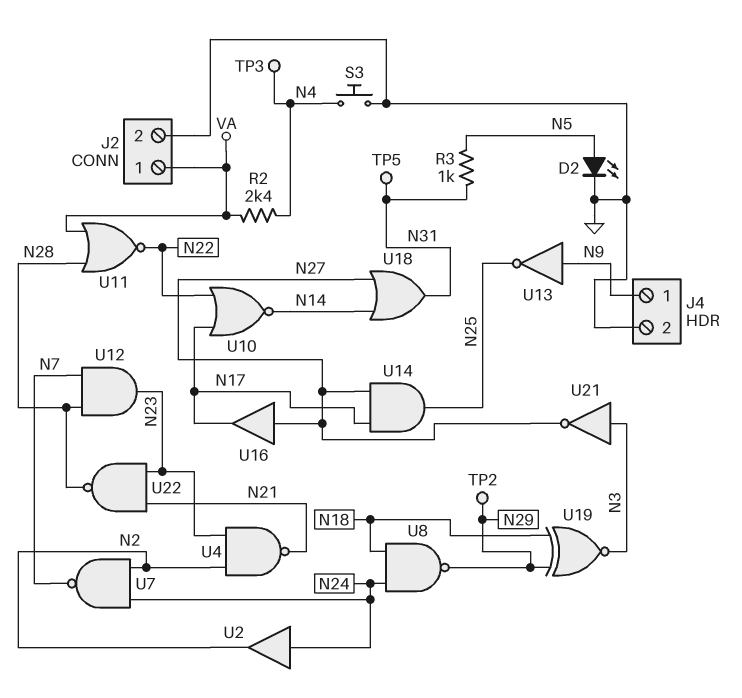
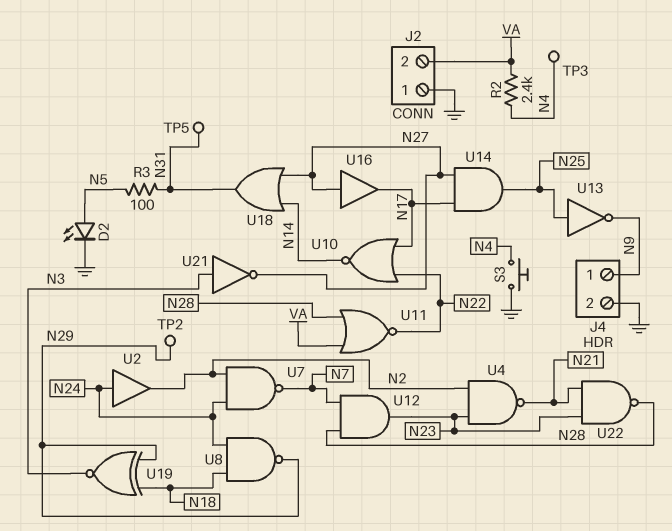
J2 pin 1: VA -> GND
J2 pin 2: GND -> VA
R3: 1k (N5, N31) -> 100 (N5, N31)
U13: NOT (in N9, out N25) -> NOT (in N25, out N9)

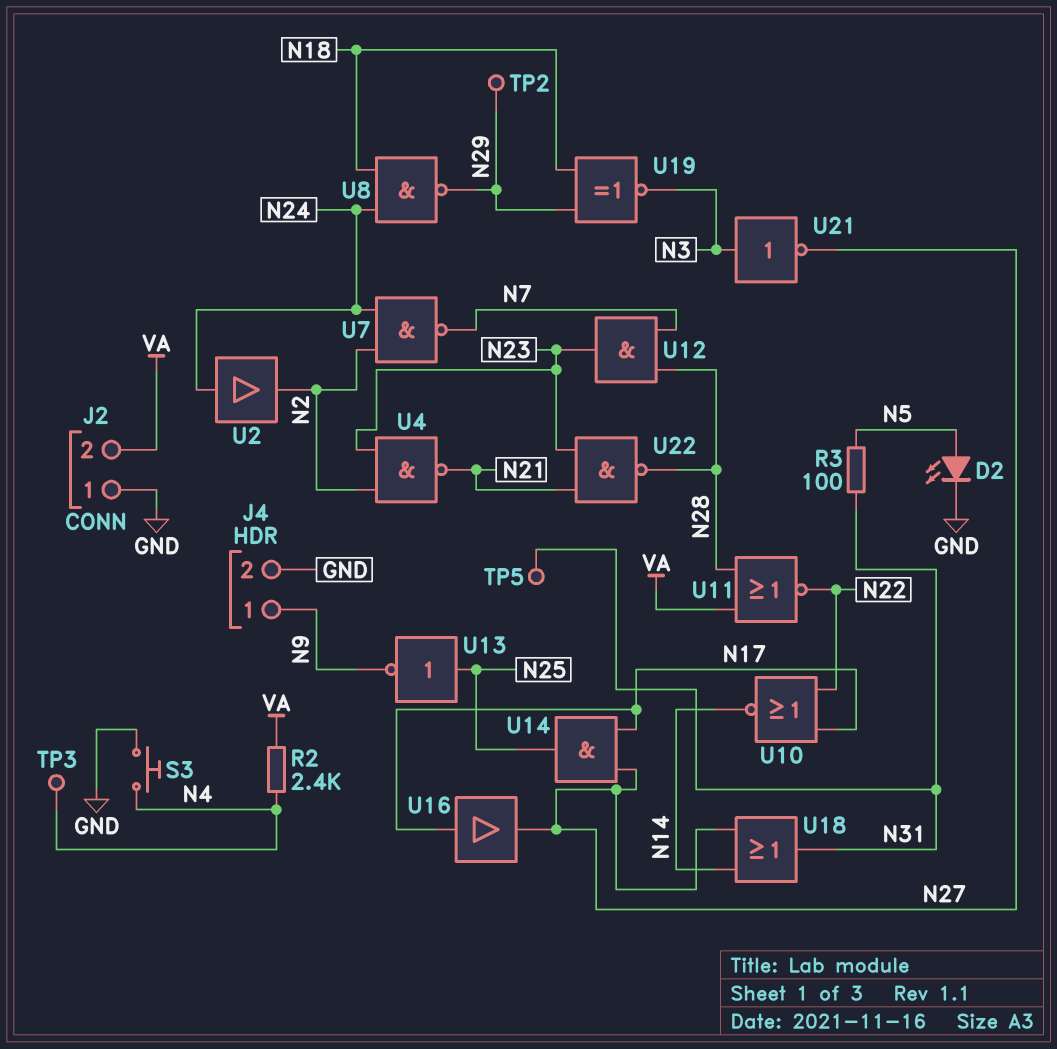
U16: buffer (in N27, out N17) -> buffer (in N17, out N27)

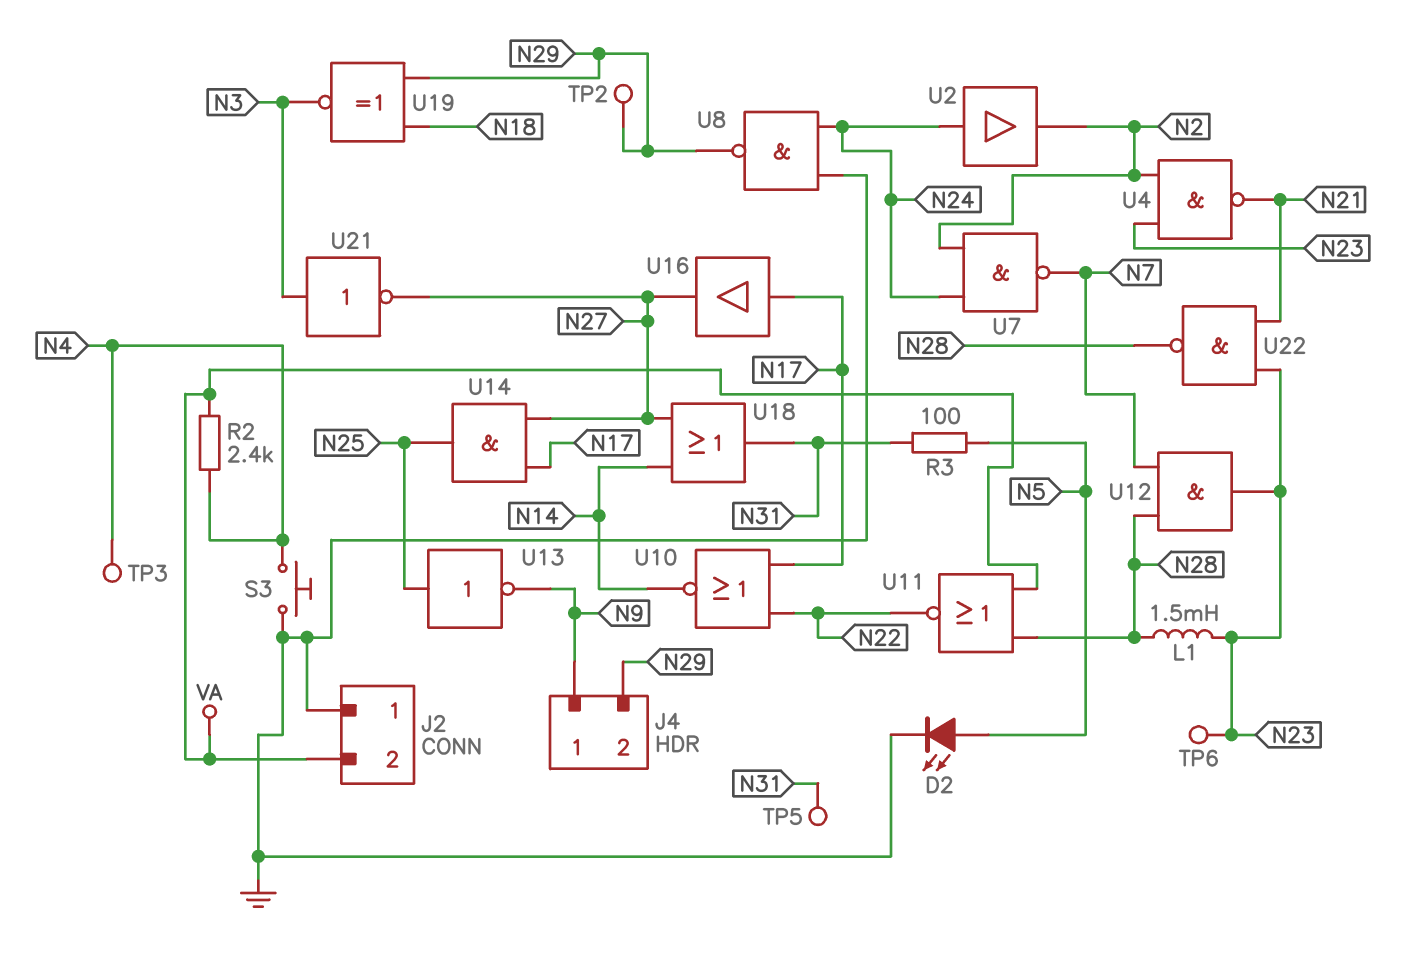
J4 pin 2: GND -> N29
L1: none -> 1.5mH (N23, N28)
TP6: none -> test point (N23)
U8: NAND (in N18, in N24, out N29) -> NAND (in GND, in N24, out N29)

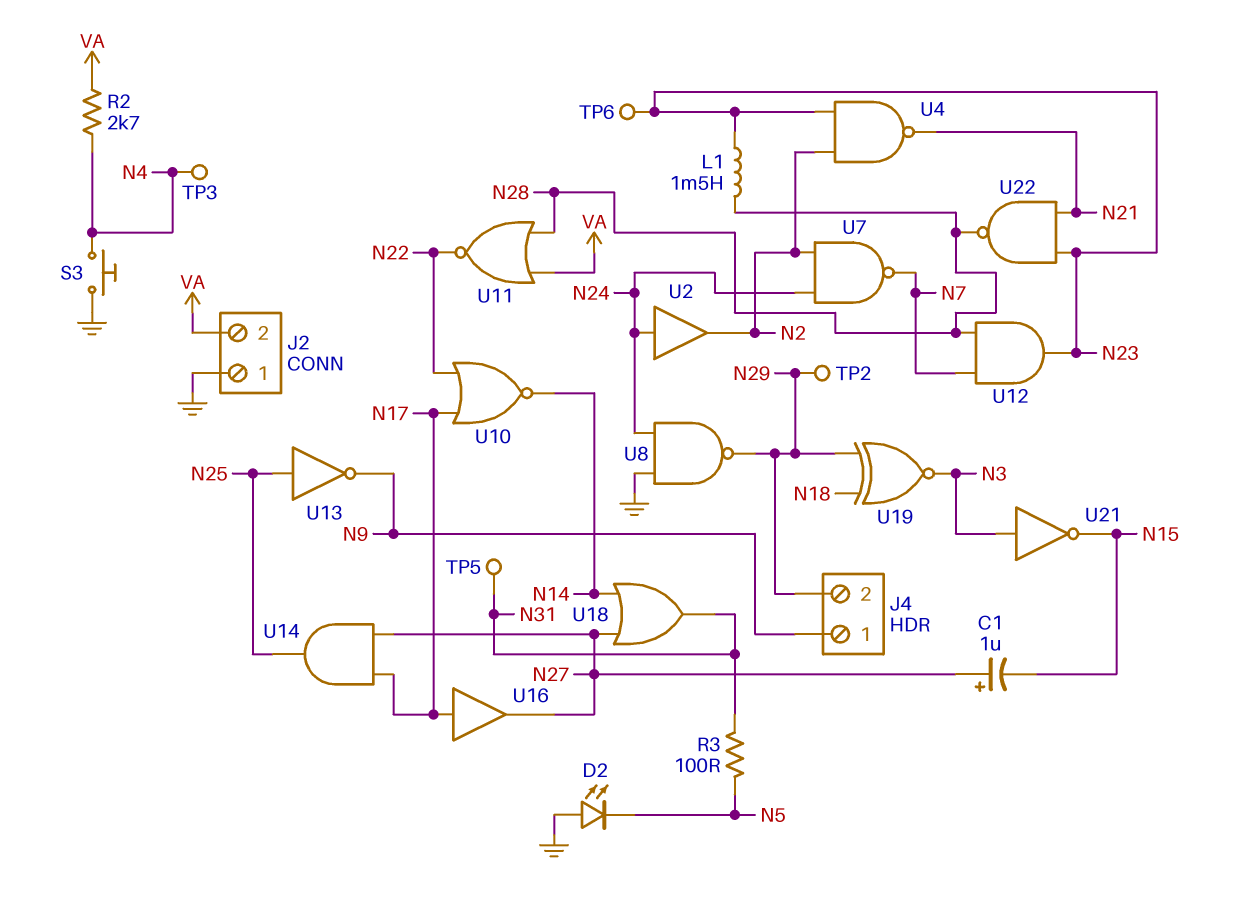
C1: none -> 1uF (plus N27, minus N15)
D2: LED (A N5, K GND) -> LED (A GND, K N5)
R2: 2.4k (N4, VA) -> 2.7k (N4, VA)
U21: NOT (in N3, out N27) -> NOT (in N3, out N15)

